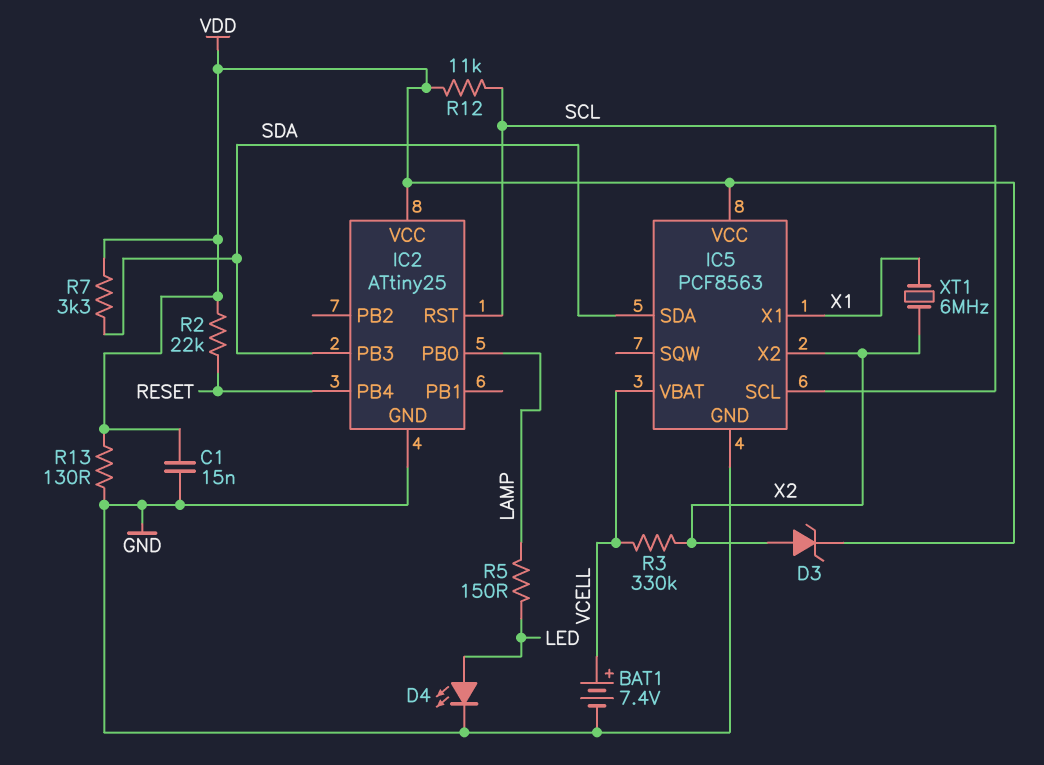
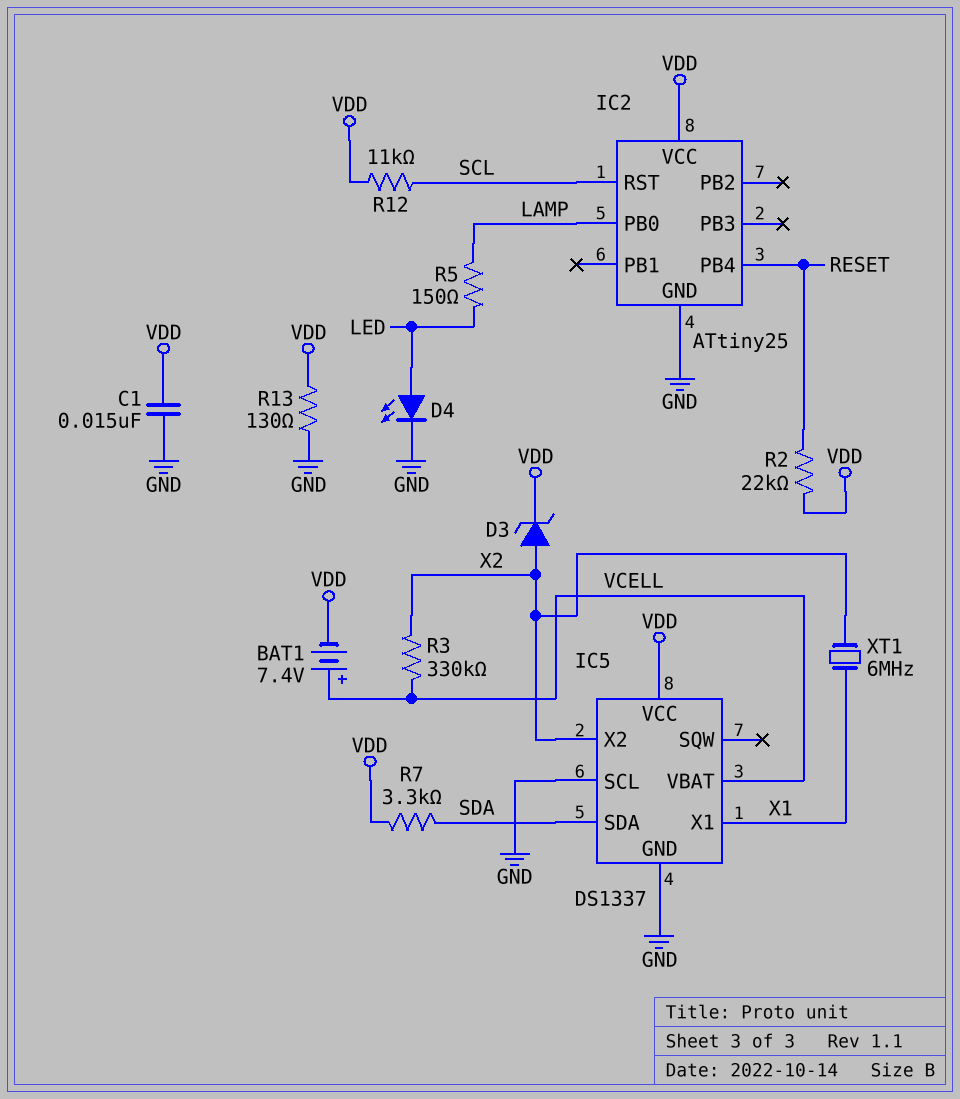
BAT1: 7.4V (plus VCELL, minus GND) -> 7.4V (plus VCELL, minus VDD)
IC2 pin PB3: SDA -> none
IC5: PCF8563 -> DS1337
IC5 pin SCL: SCL -> GND

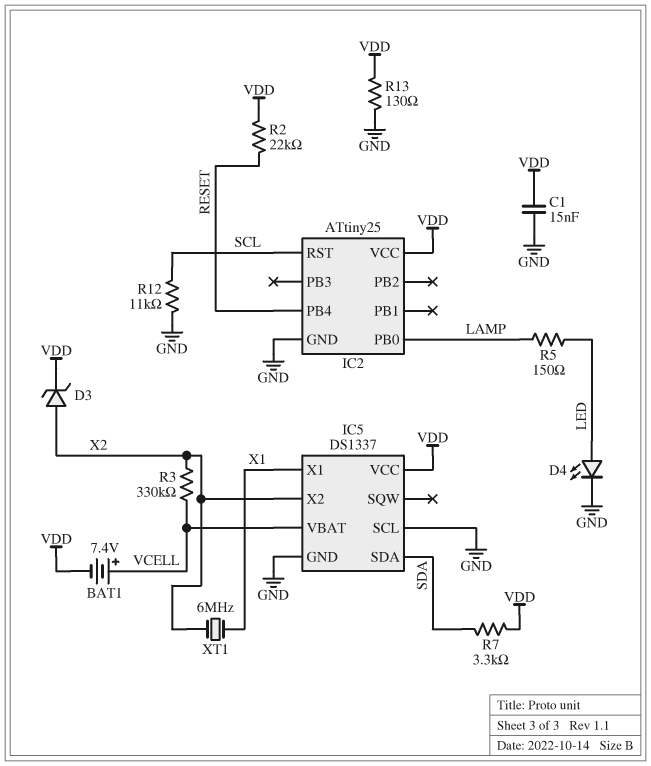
R12: 11k (SCL, VDD) -> 11k (GND, SCL)

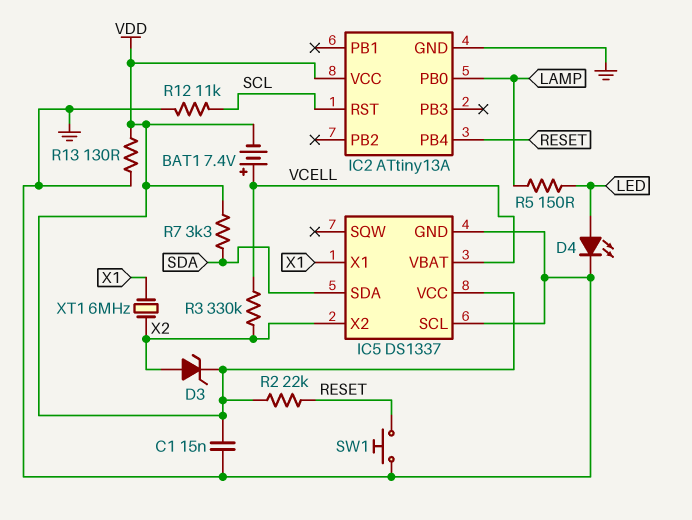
IC2: ATtiny25 -> ATtiny13A
SW1: none -> button (GND, RESET)

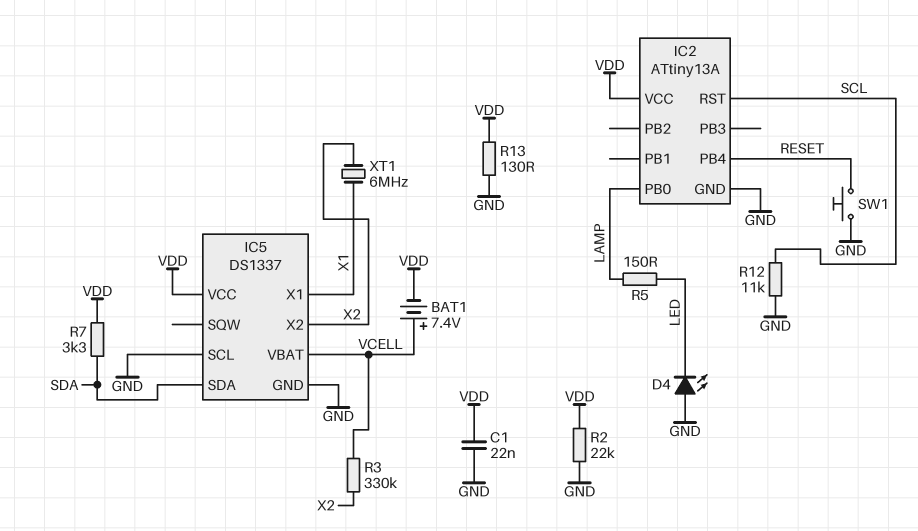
C1: 15nF (GND, VDD) -> 22nF (GND, VDD)
D3: zener (A X2, K VDD) -> none
D4: LED (A LED, K GND) -> LED (A GND, K LED)
R2: 22k (RESET, VDD) -> 22k (GND, VDD)

